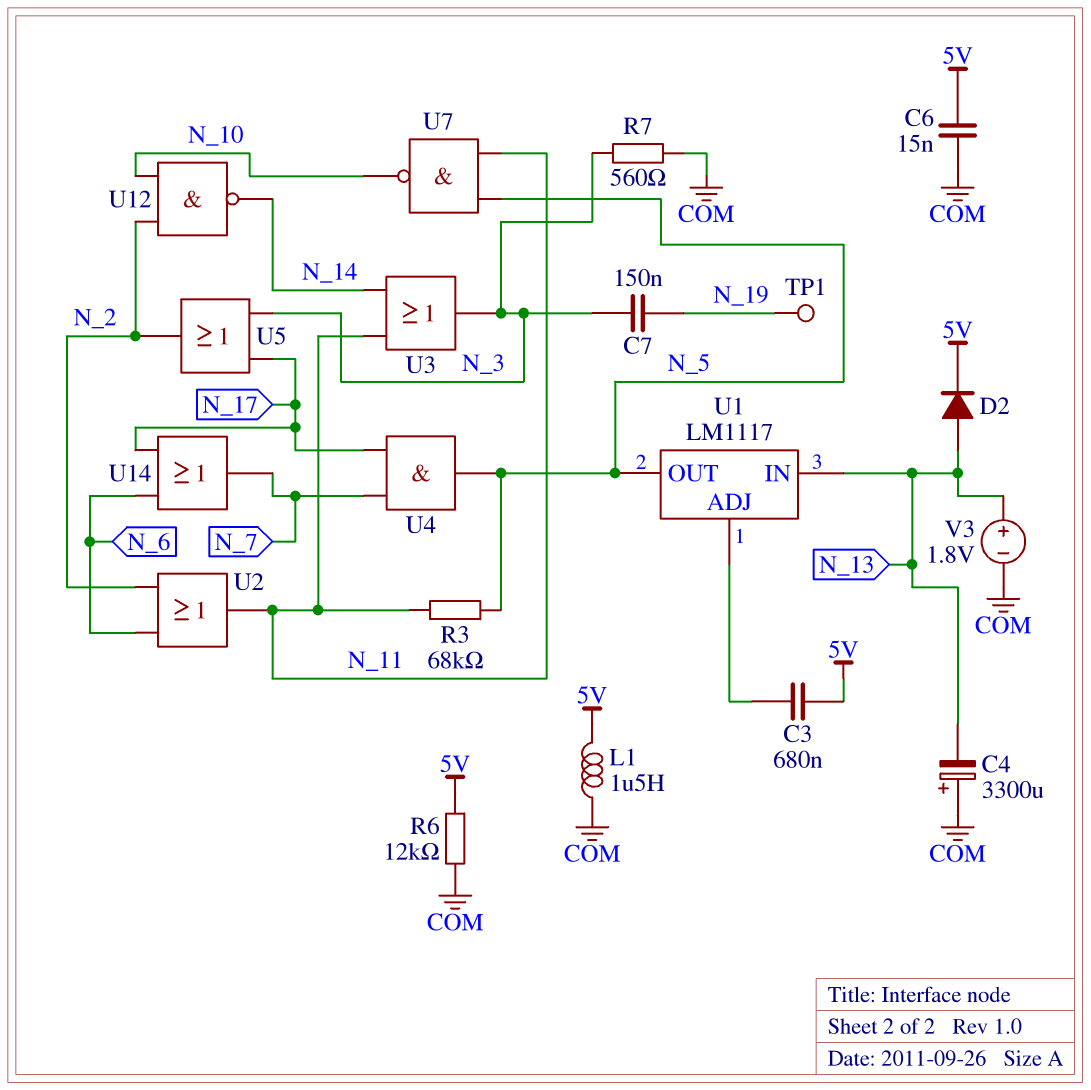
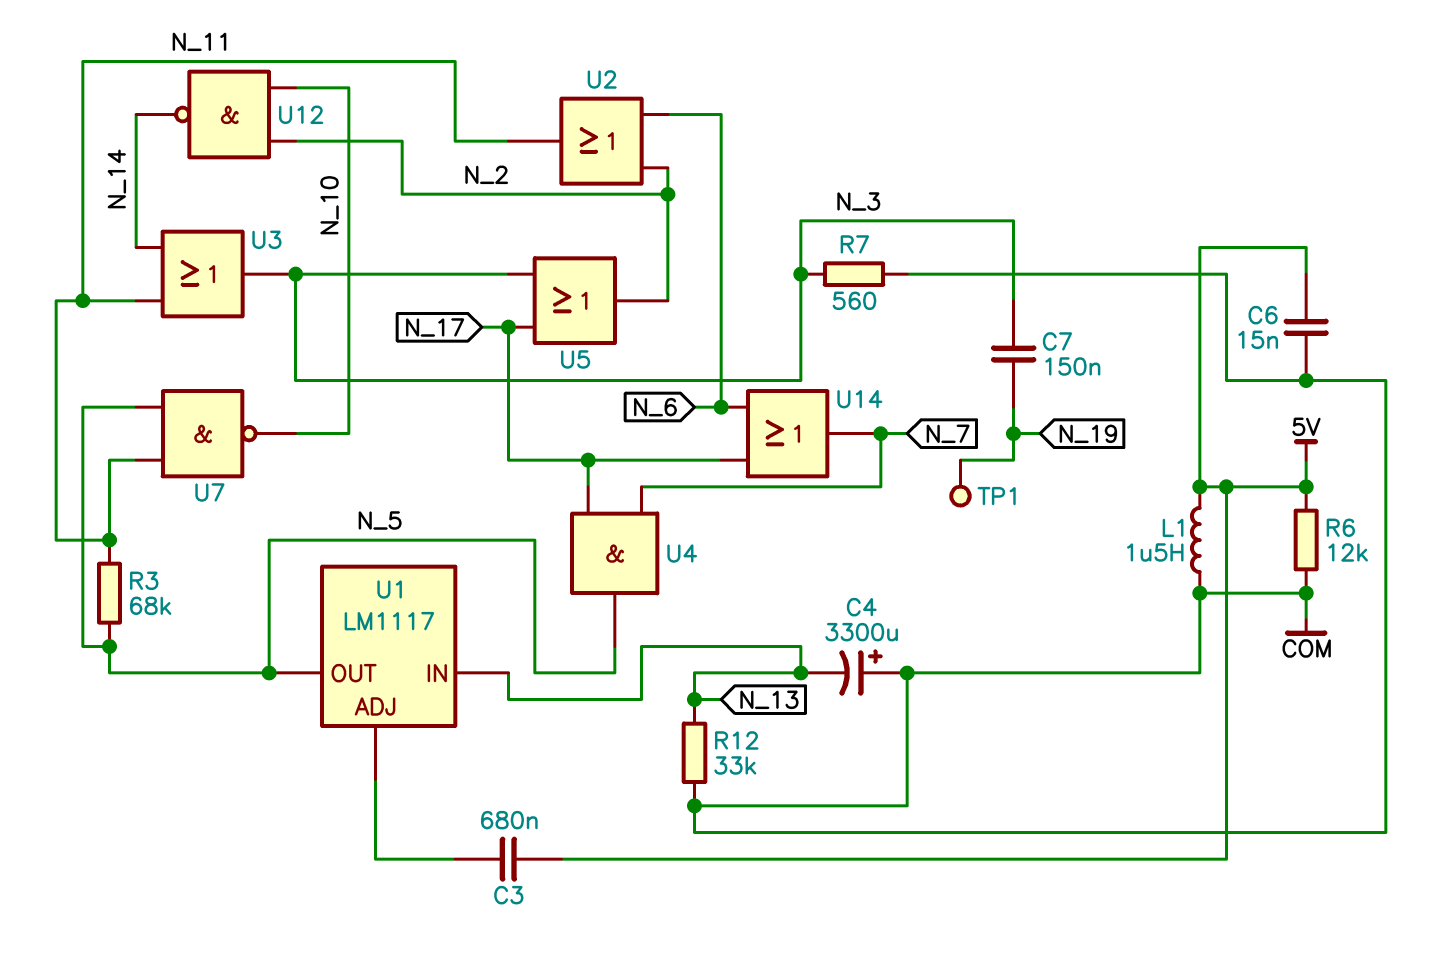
D2: diode (A N_13, K 5V) -> none
R12: none -> 33k (COM, N_13)
V3: 1.8V (plus N_13, minus COM) -> none

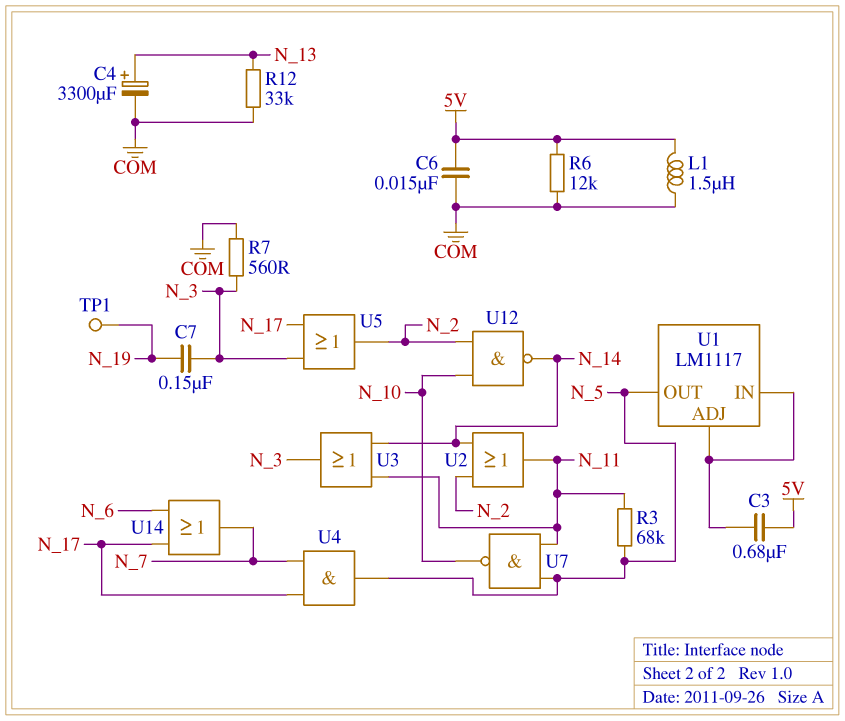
C4: 3300uF (plus COM, minus N_13) -> 3300uF (plus N_13, minus COM)
U1 pin IN: N_13 -> U1/ADJ
U2: OR (in N_2, in N_6, out N_11) -> OR (in N_2, in N_14, out N_11)

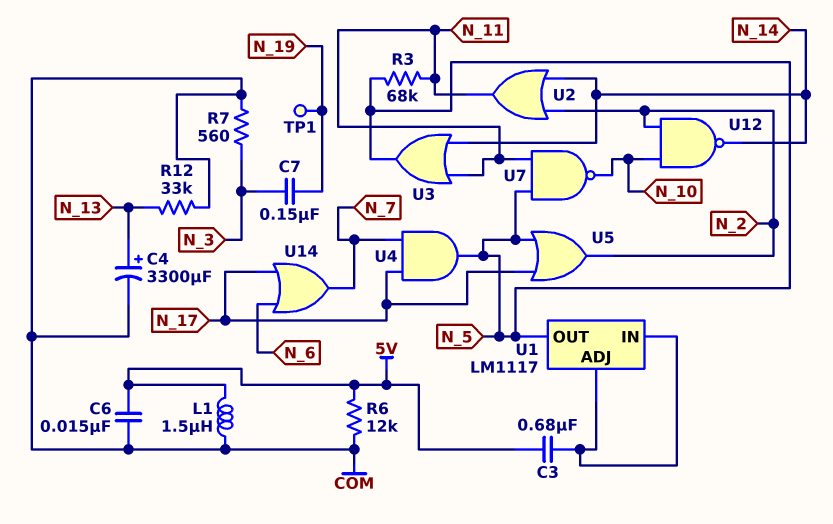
U3: OR (in N_11, in N_14, out N_3) -> OR (in N_11, in N_14, out N_5)
U5: OR (in N_3, in N_17, out N_2) -> OR (in N_5, in N_17, out N_2)

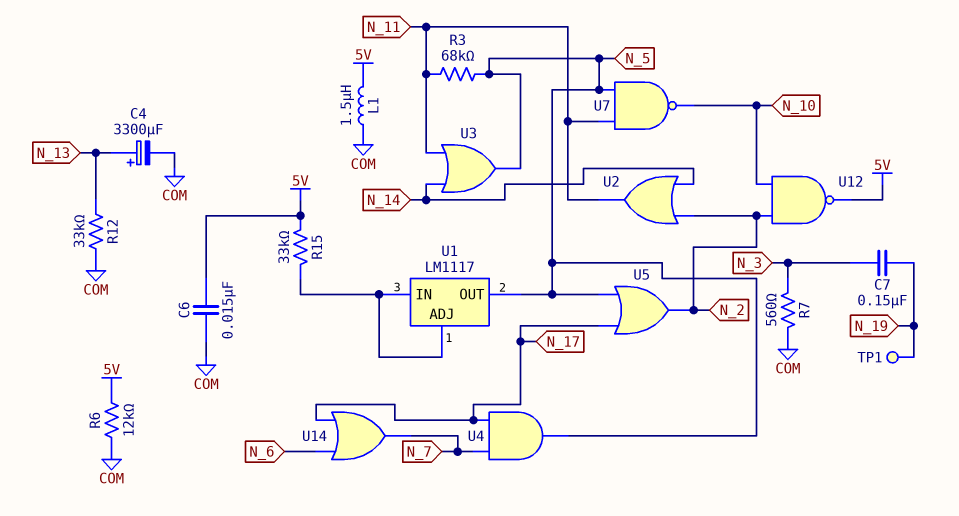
C3: 680nF (5V, U1/ADJ) -> none
R15: none -> 33k (5V, U1/ADJ)
U12: NAND (in N_2, in N_10, out N_14) -> NAND (in N_2, in N_10, out 5V)

